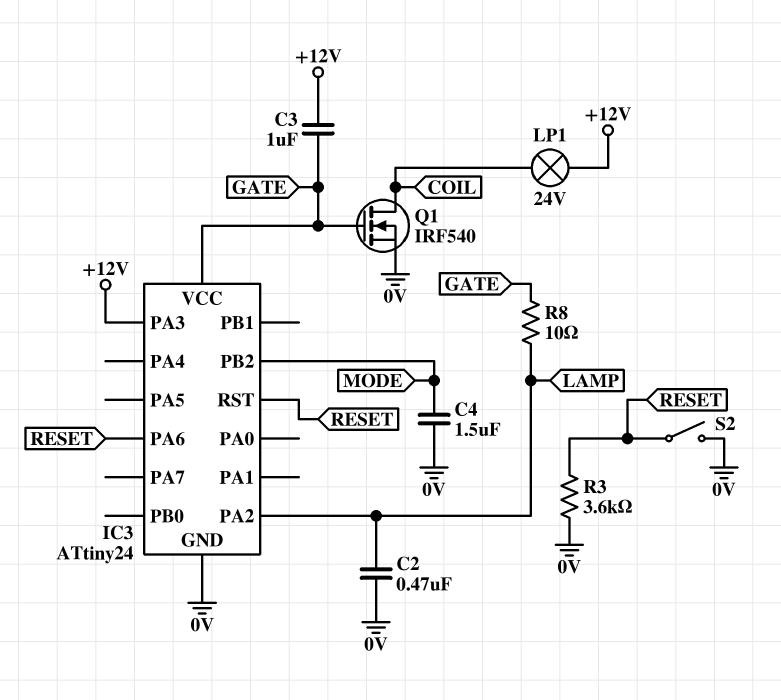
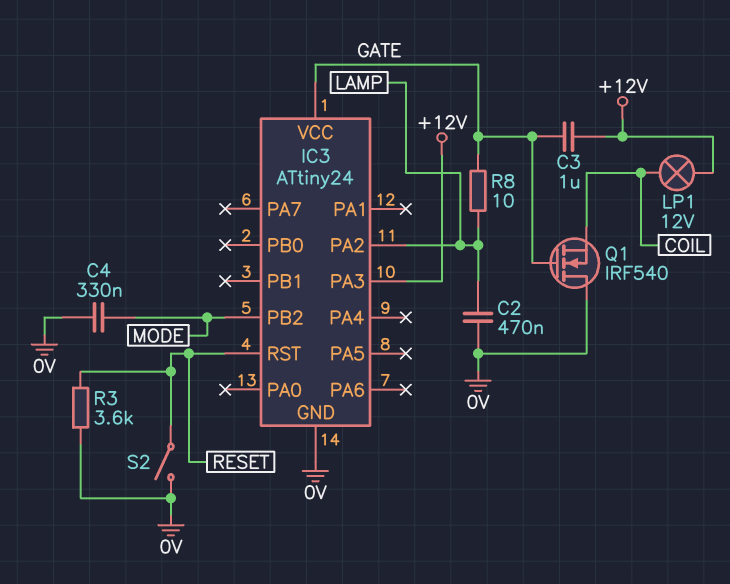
C4: 1.5uF (0V, MODE) -> 330nF (0V, MODE)
IC3 pin PA6: RESET -> none
LP1: lamp 24V (+12V, COIL) -> lamp 12V (+12V, COIL)
Q1: NMOS IRF540 (G GATE, D COIL, S 0V) -> NMOS IRF540 (G GATE, D 0V, S COIL)

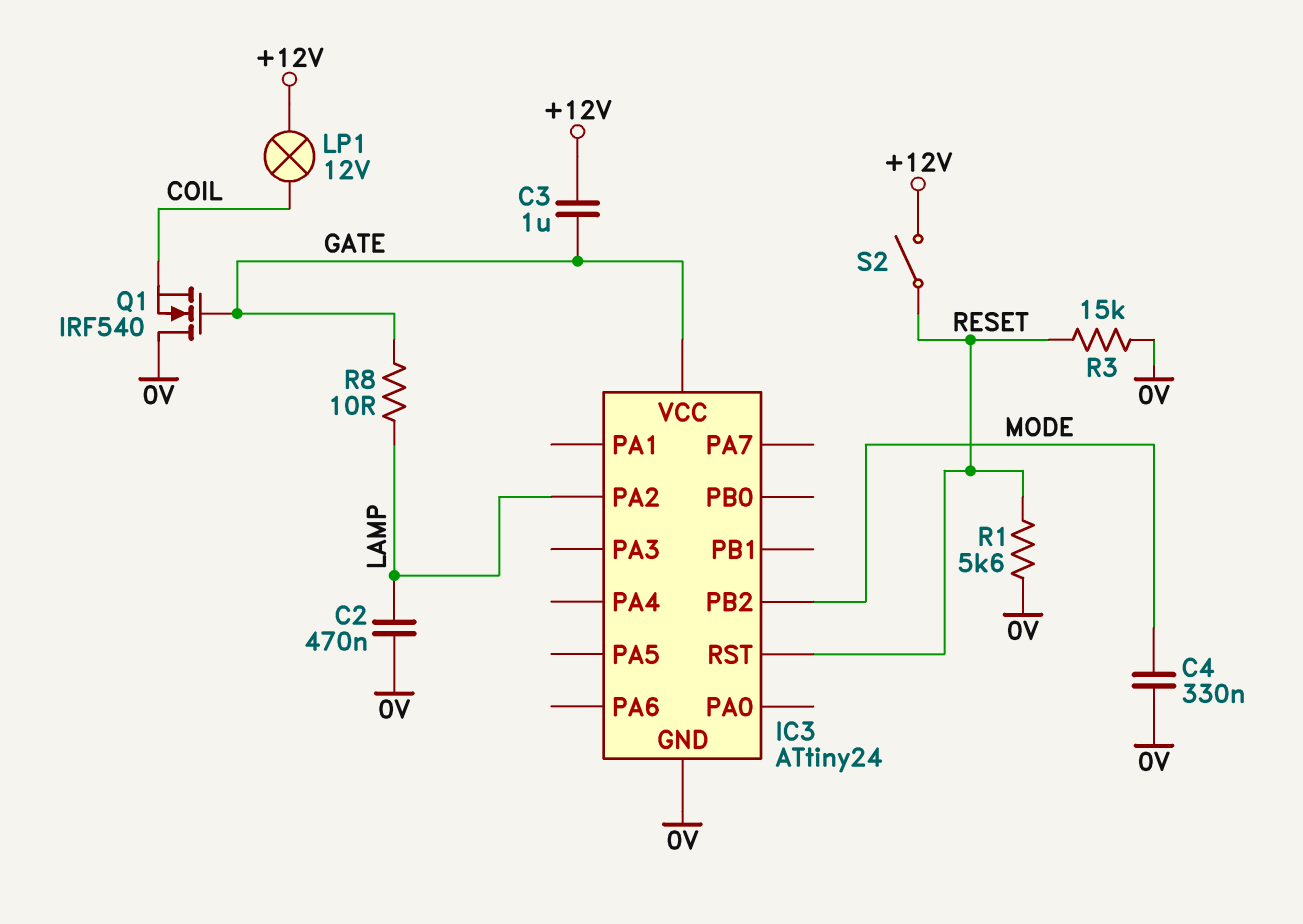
IC3 pin PA3: +12V -> none
R1: none -> 5.6k (0V, RESET)
R3: 3.6k (0V, RESET) -> 15k (0V, RESET)
S2: switch (0V, RESET) -> switch (+12V, RESET)

